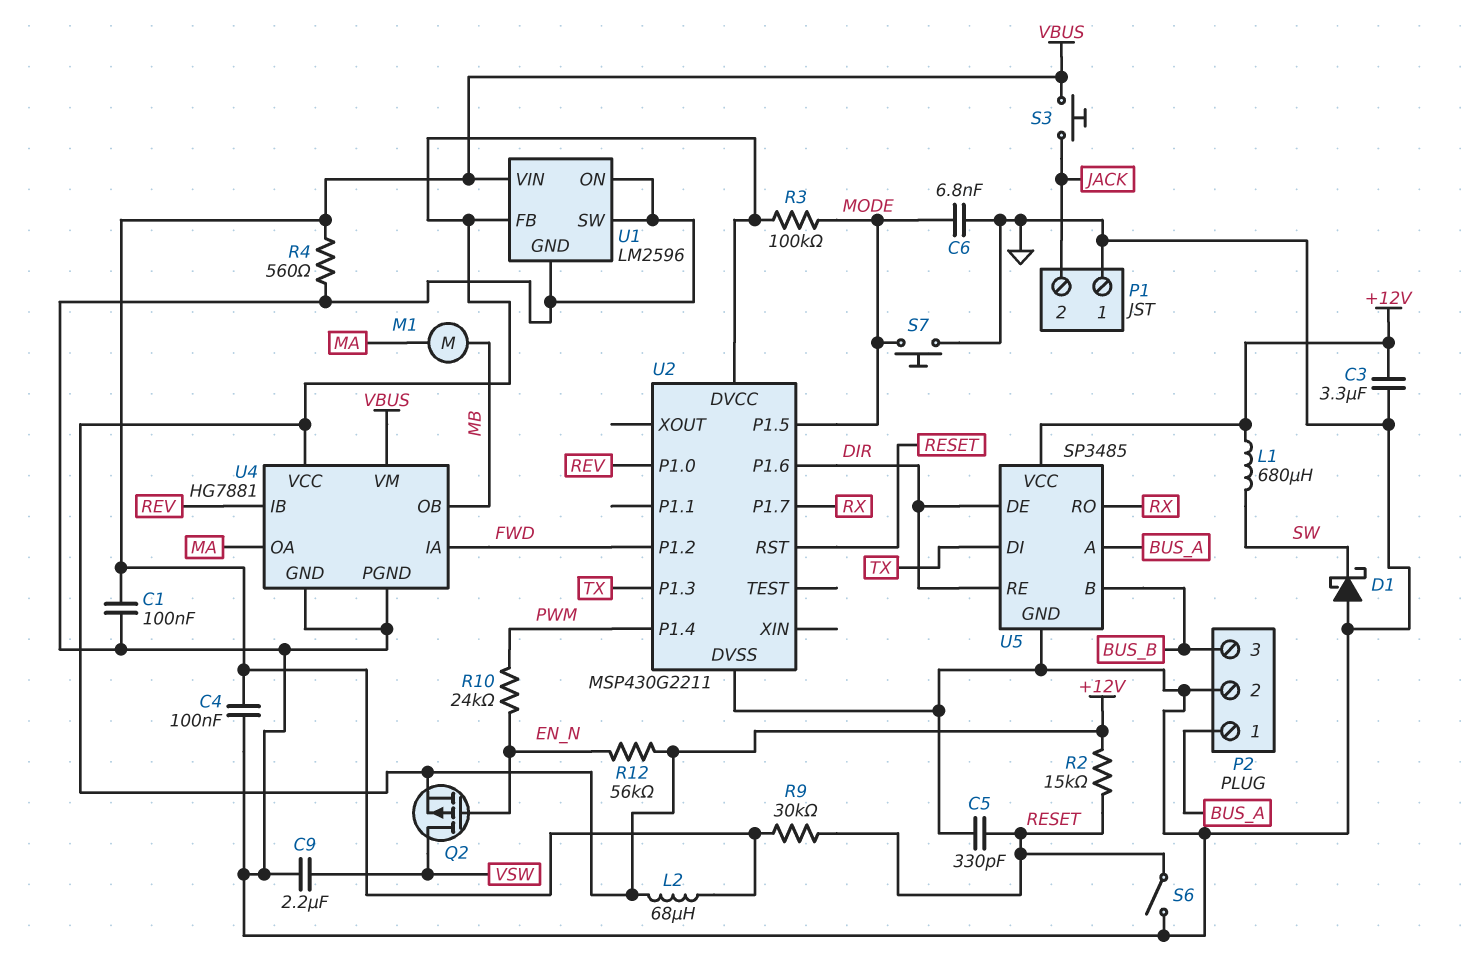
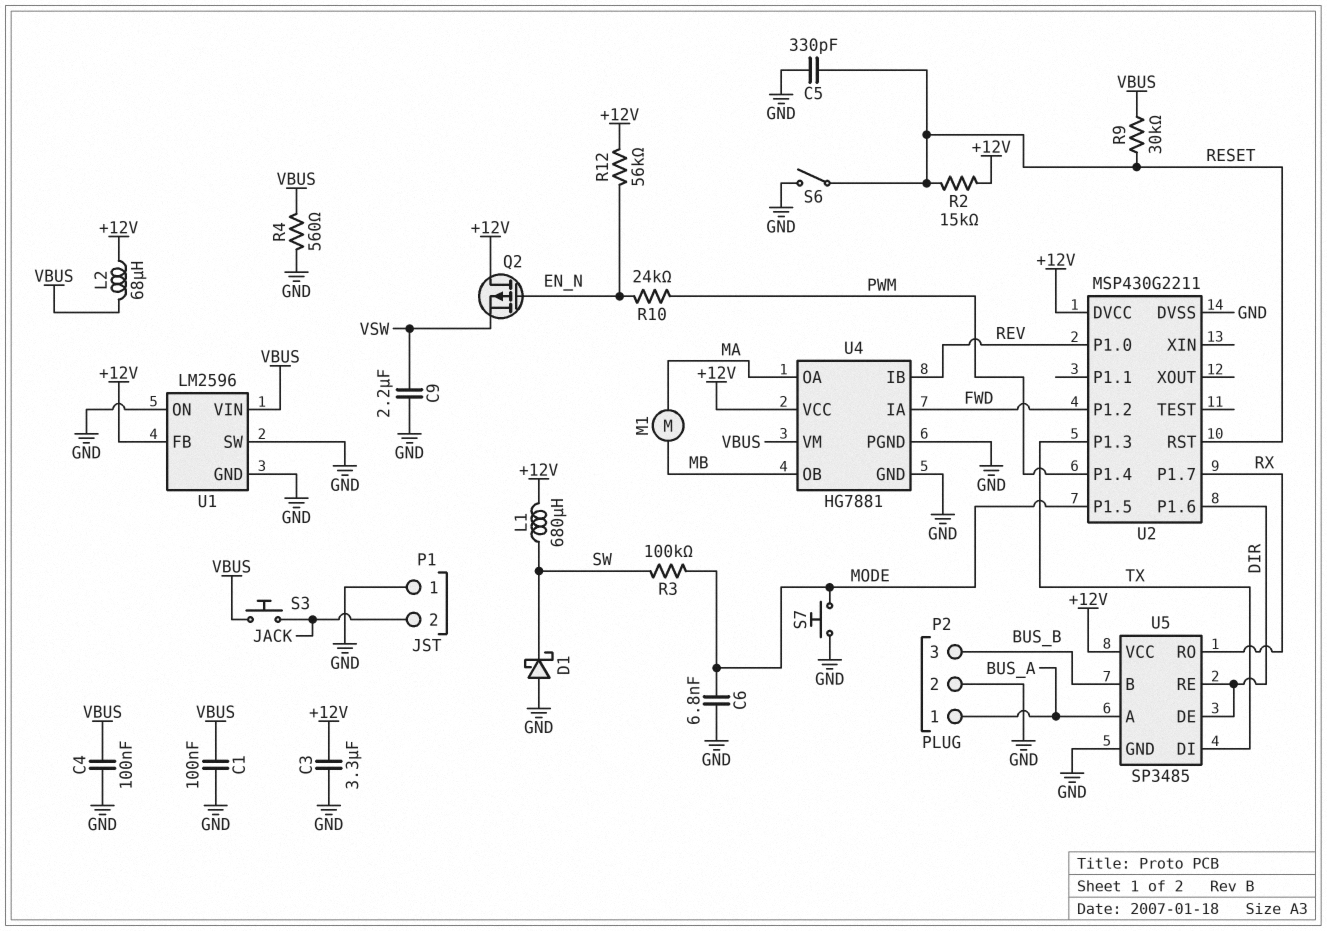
Q2: PMOS (G EN_N, D VSW, S +12V) -> PMOS (G EN_N, D +12V, S VSW)
R3: 100k (+12V, MODE) -> 100k (MODE, SW)

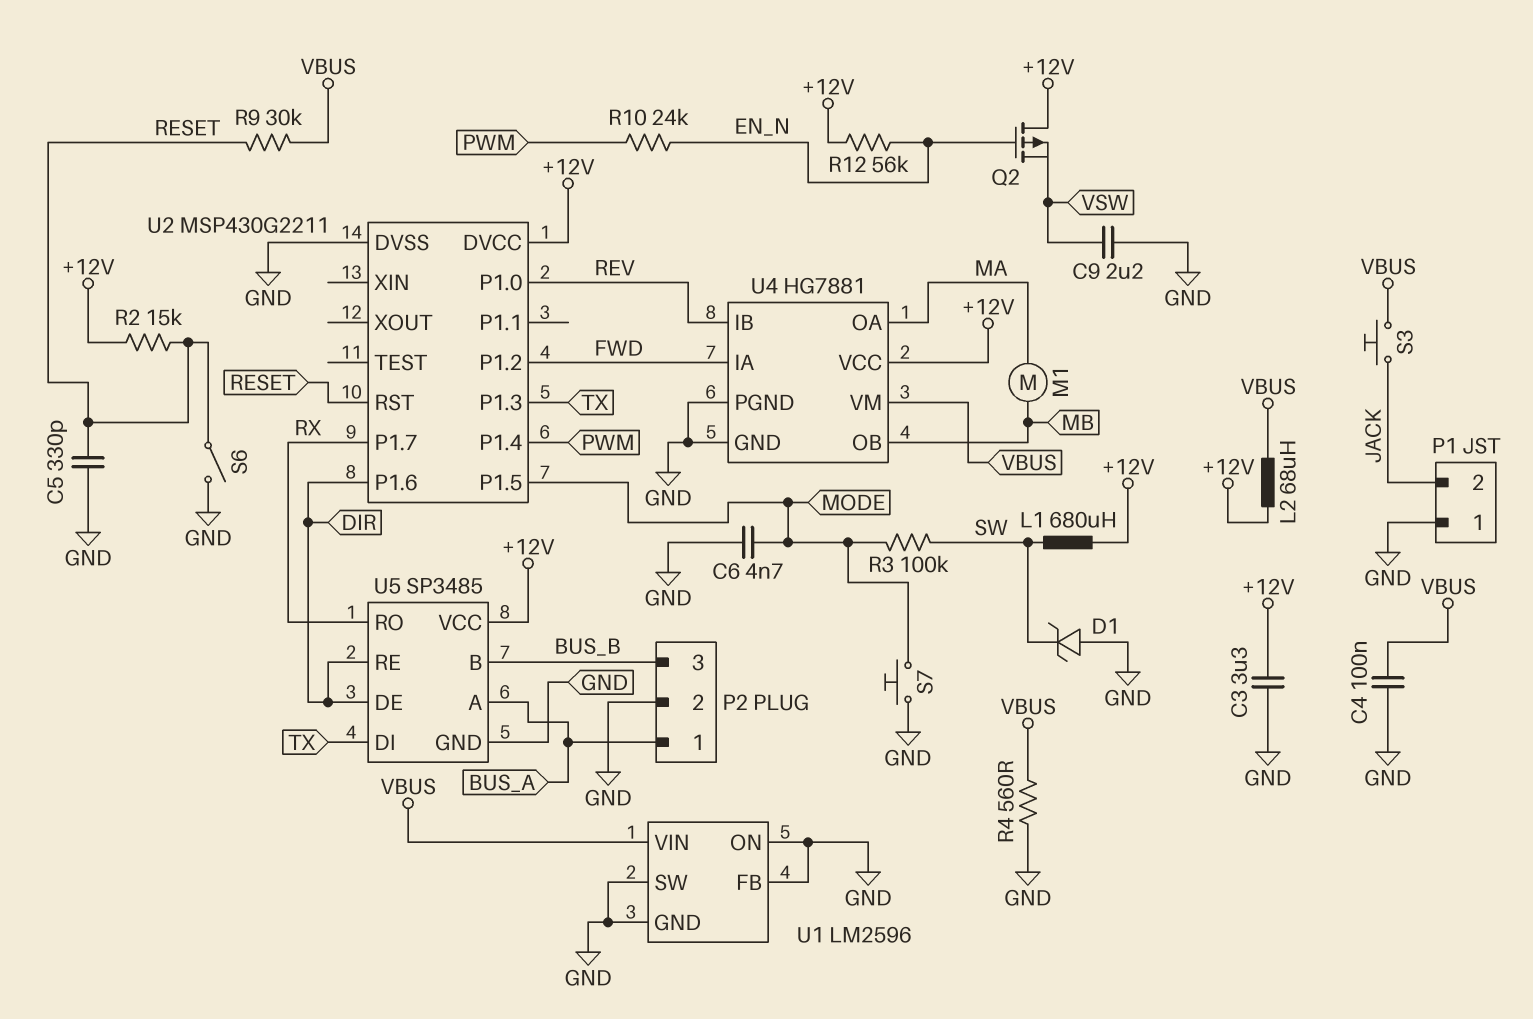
C1: 100nF (GND, VBUS) -> none
C6: 6.8nF (GND, MODE) -> 4.7nF (GND, MODE)
D1: schottky (A GND, K SW) -> zener (A GND, K SW)
U1 pin FB: +12V -> GND

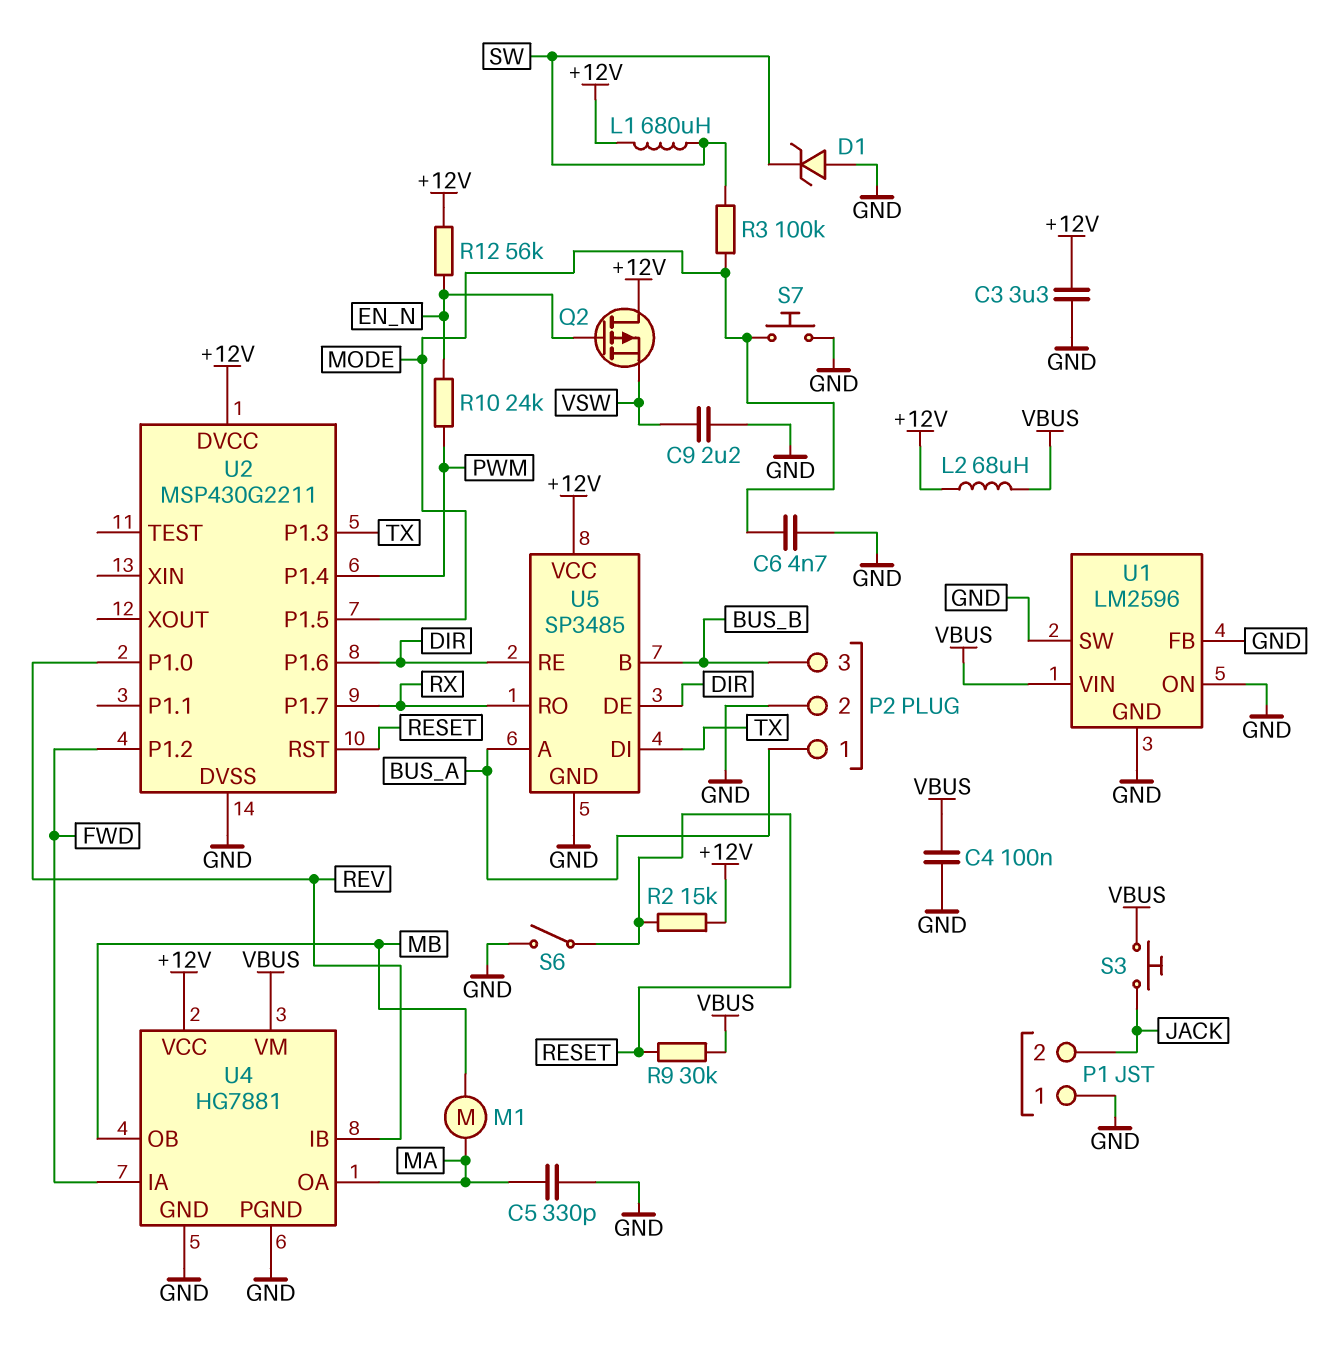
C5: 330pF (GND, RESET) -> 330pF (GND, MA)
R4: 560 (GND, VBUS) -> none

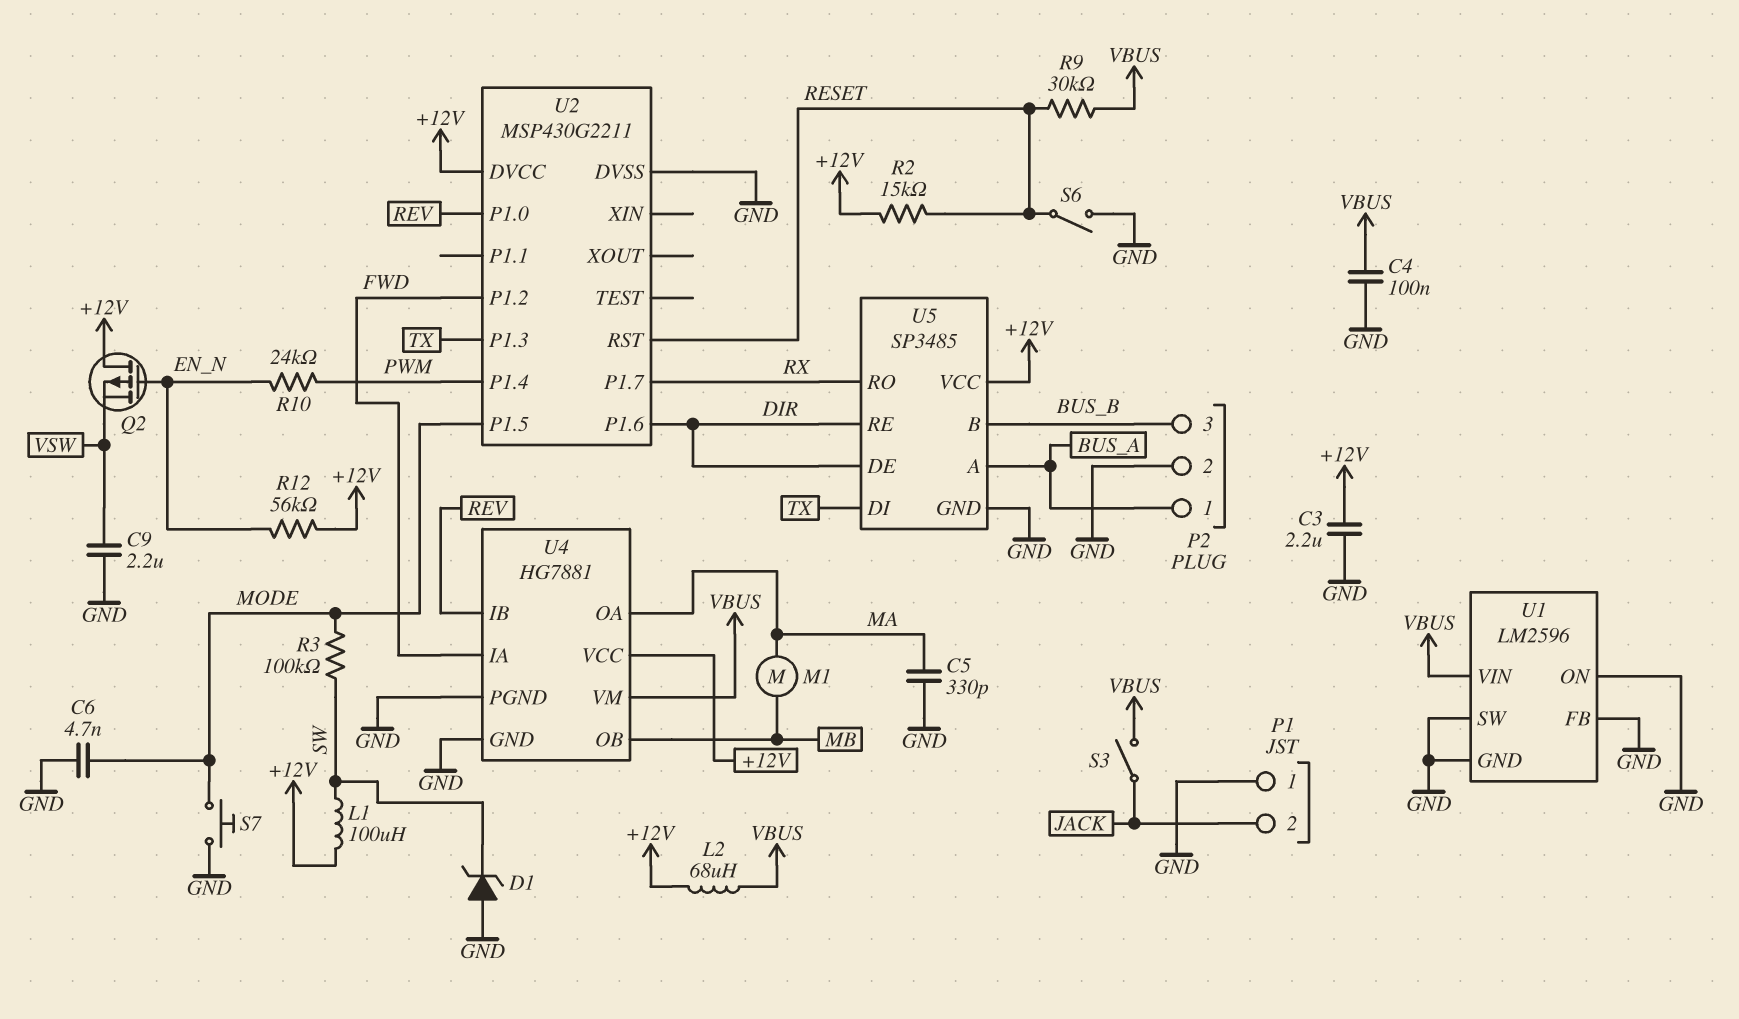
C3: 3.3uF (+12V, GND) -> 2.2uF (+12V, GND)
L1: 680uH (+12V, SW) -> 100uH (+12V, SW)
S3: button (JACK, VBUS) -> switch (JACK, VBUS)

